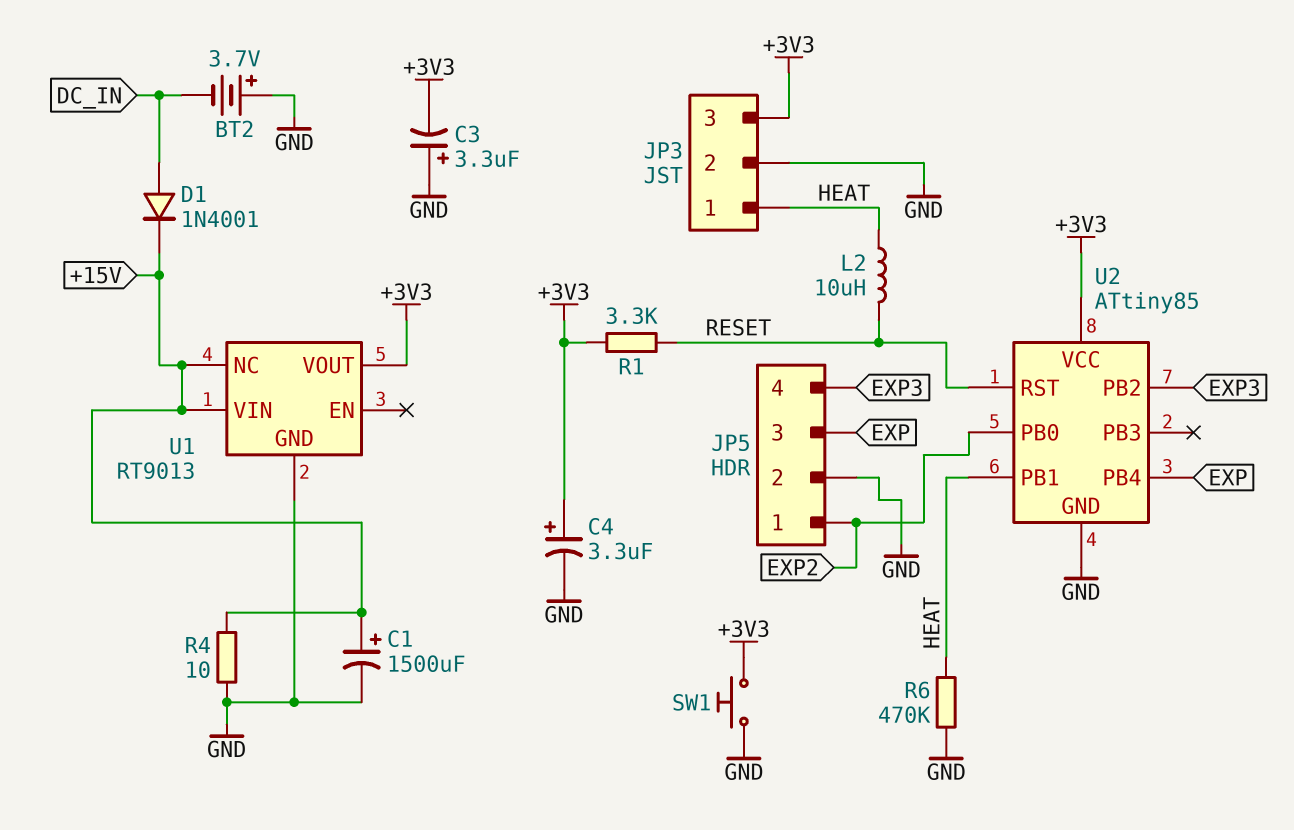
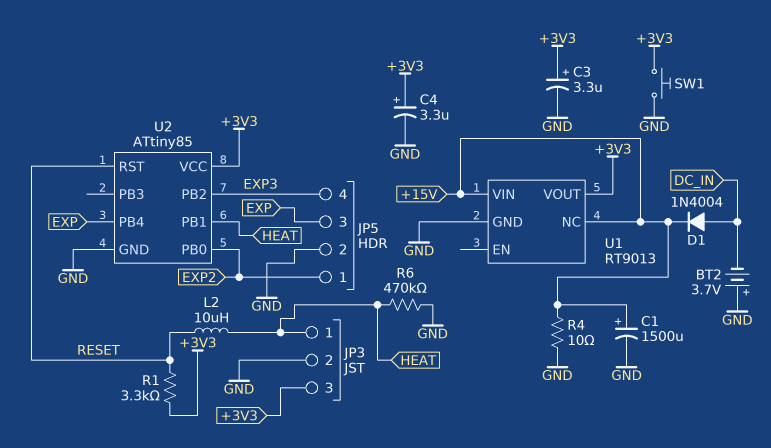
C3: 3.3uF (plus GND, minus +3V3) -> 3.3uF (plus +3V3, minus GND)
D1: diode 1N4001 (A DC_IN, K +15V) -> diode 1N4004 (A DC_IN, K +15V)

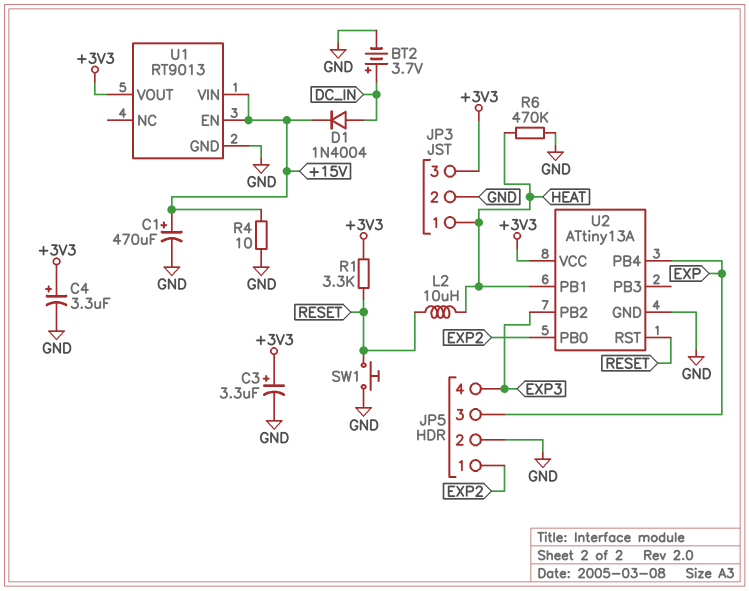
BT2: 3.7V (plus GND, minus DC_IN) -> 3.7V (plus DC_IN, minus GND)
C1: 1500uF (plus +15V, minus GND) -> 470uF (plus +15V, minus GND)
SW1: button (+3V3, GND) -> button (GND, RESET)
U1 pin EN: none -> +15V
U1 pin NC: +15V -> none
U2: ATtiny85 -> ATtiny13A

